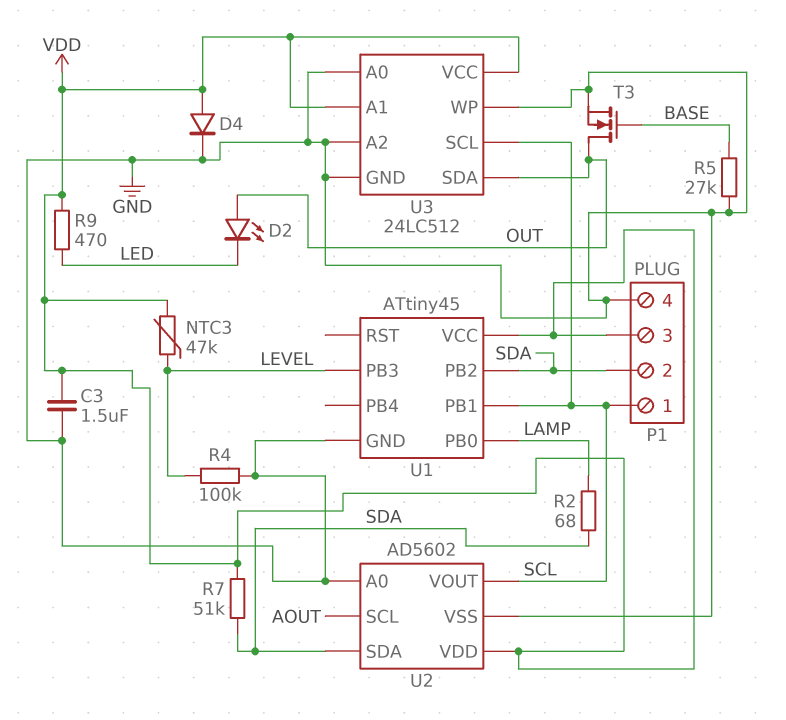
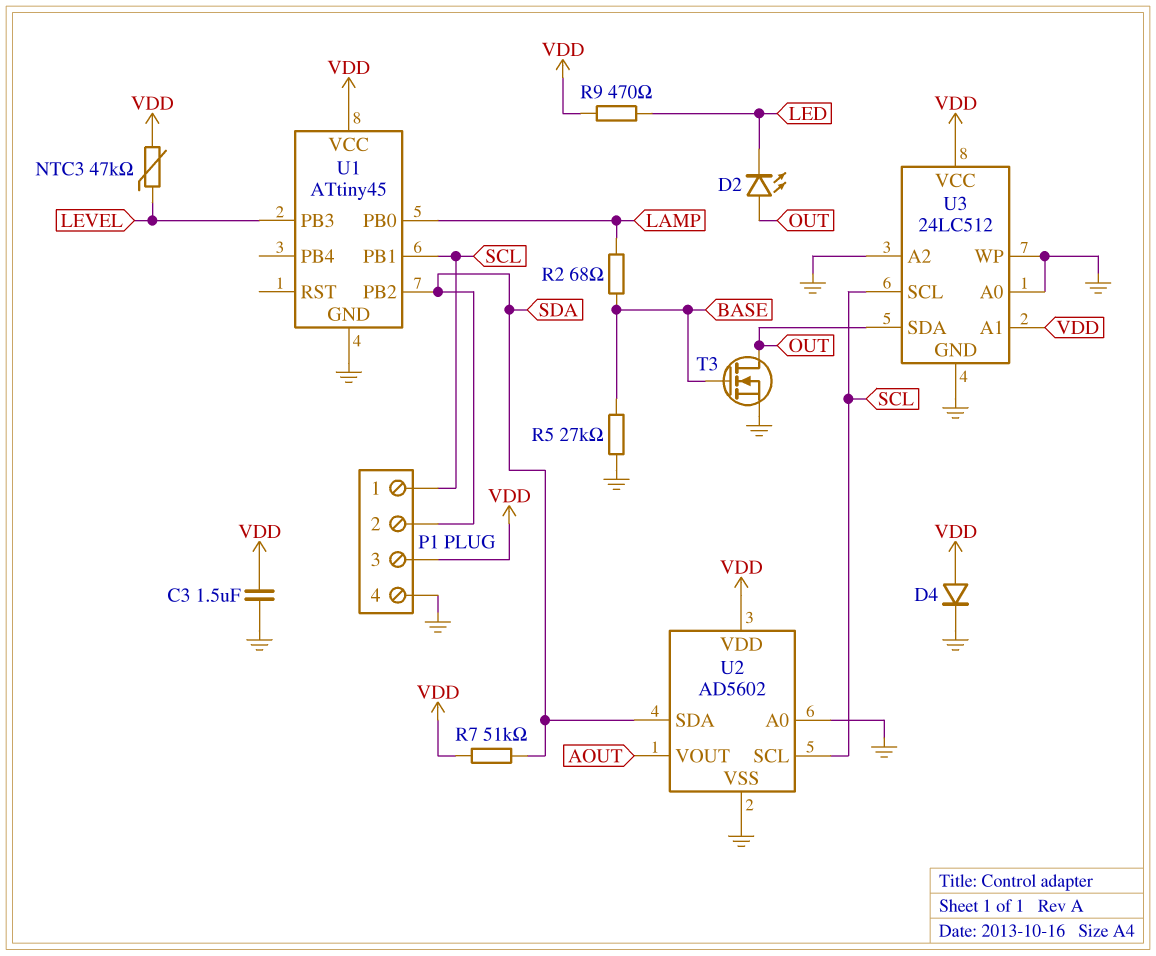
R2: 68 (LAMP, SDA) -> 68 (BASE, LAMP)
R4: 100k (GND, LEVEL) -> none
U2 pin SCL: AOUT -> SCL
U2 pin VOUT: SCL -> AOUT

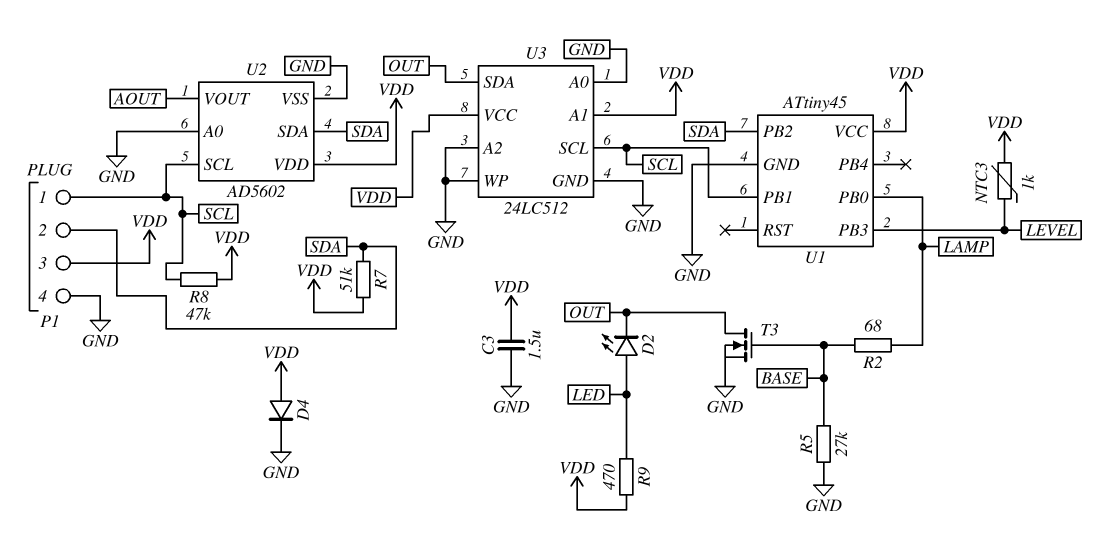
D2: LED (A OUT, K LED) -> LED (A LED, K OUT)
NTC3: 47k (LEVEL, VDD) -> 1k (LEVEL, VDD)
R8: none -> 47k (SCL, VDD)

